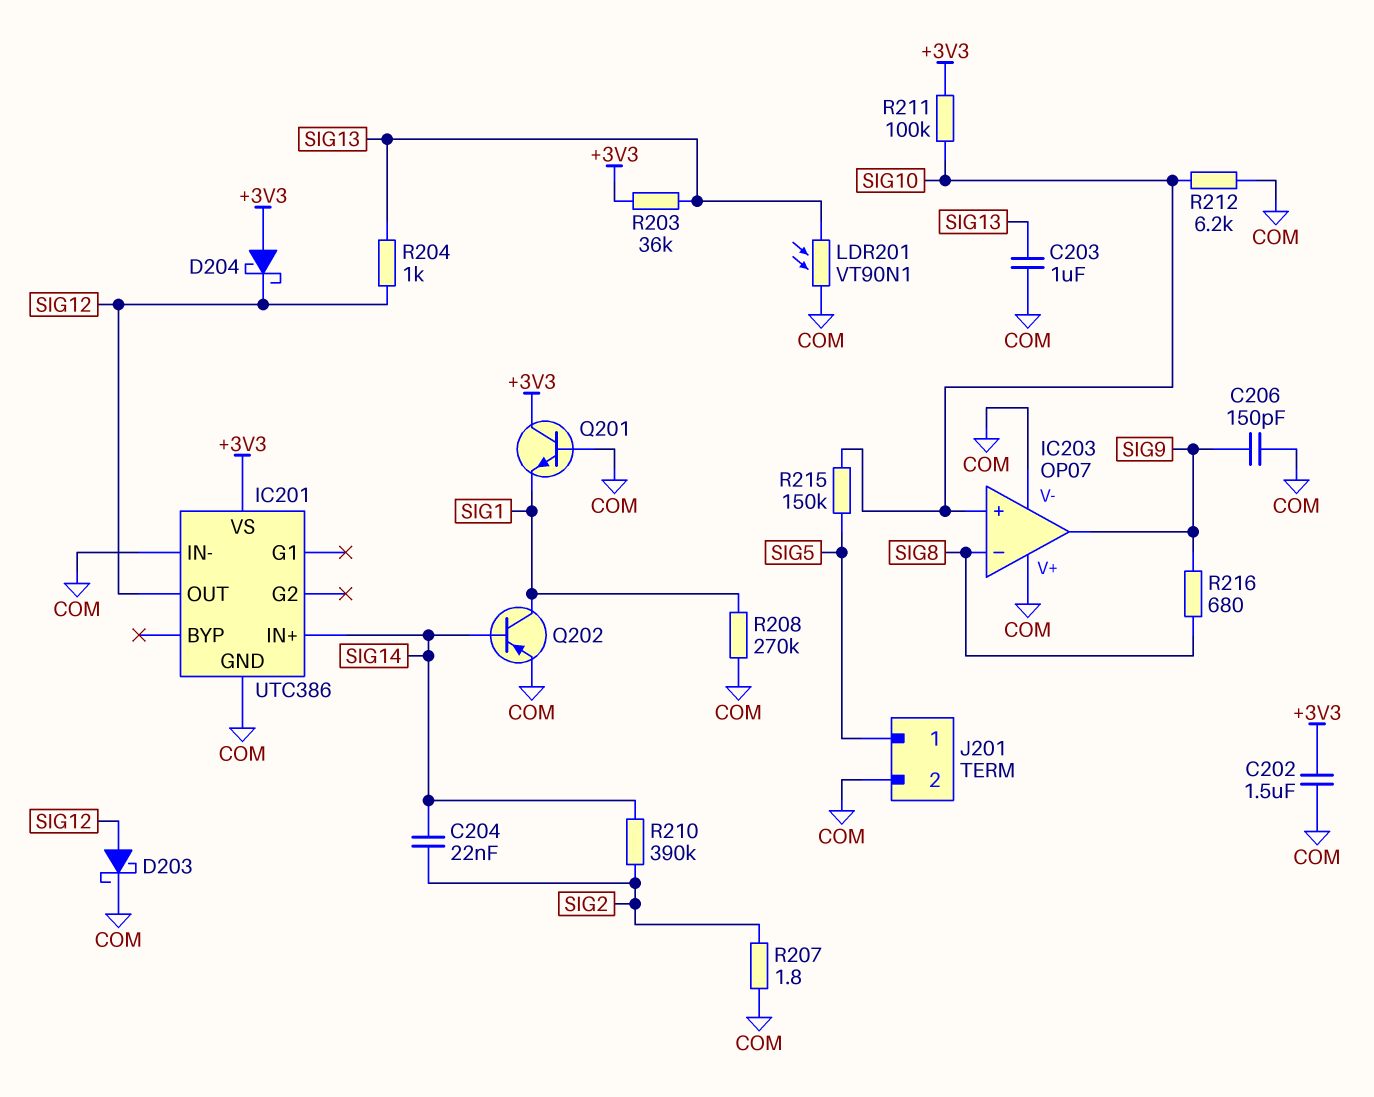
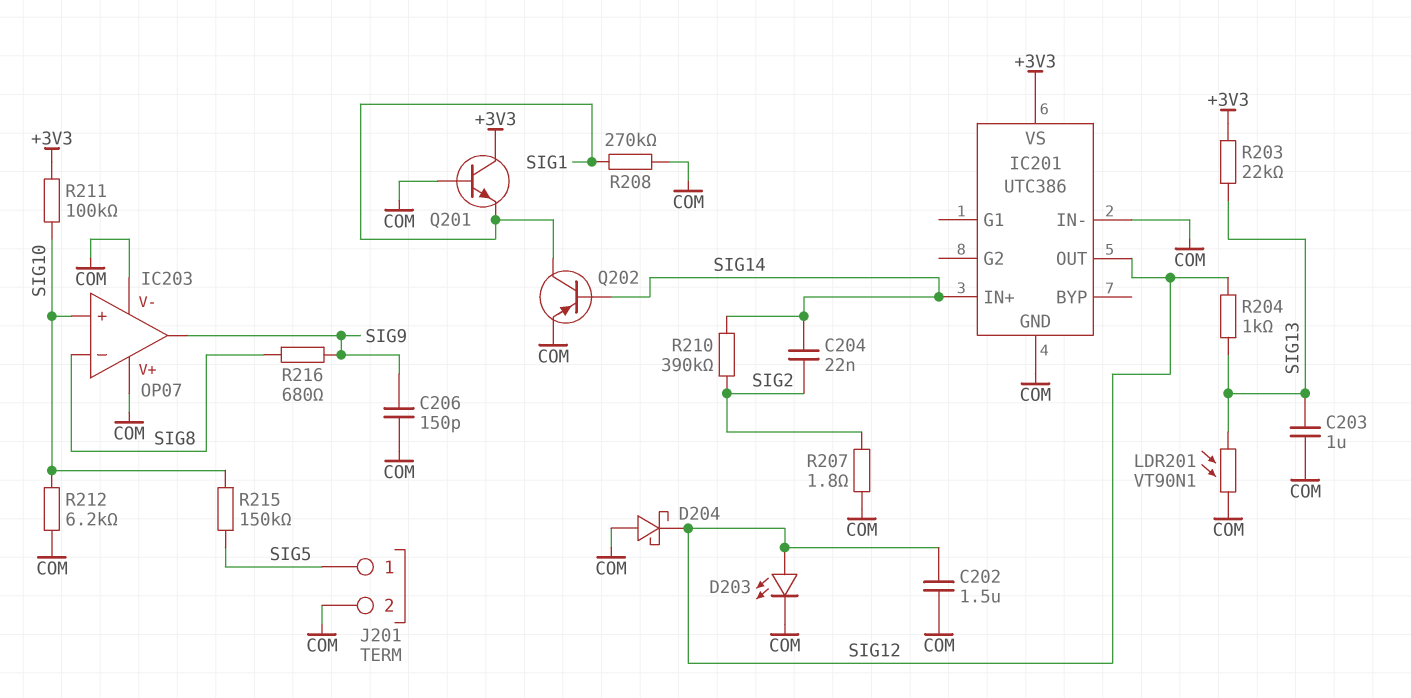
C202: 1.5uF (+3V3, COM) -> 1.5uF (COM, SIG12)
D203: schottky (A SIG12, K COM) -> LED (A SIG12, K COM)
D204: schottky (A +3V3, K SIG12) -> schottky (A COM, K SIG12)
R203: 36k (+3V3, SIG13) -> 22k (+3V3, SIG13)

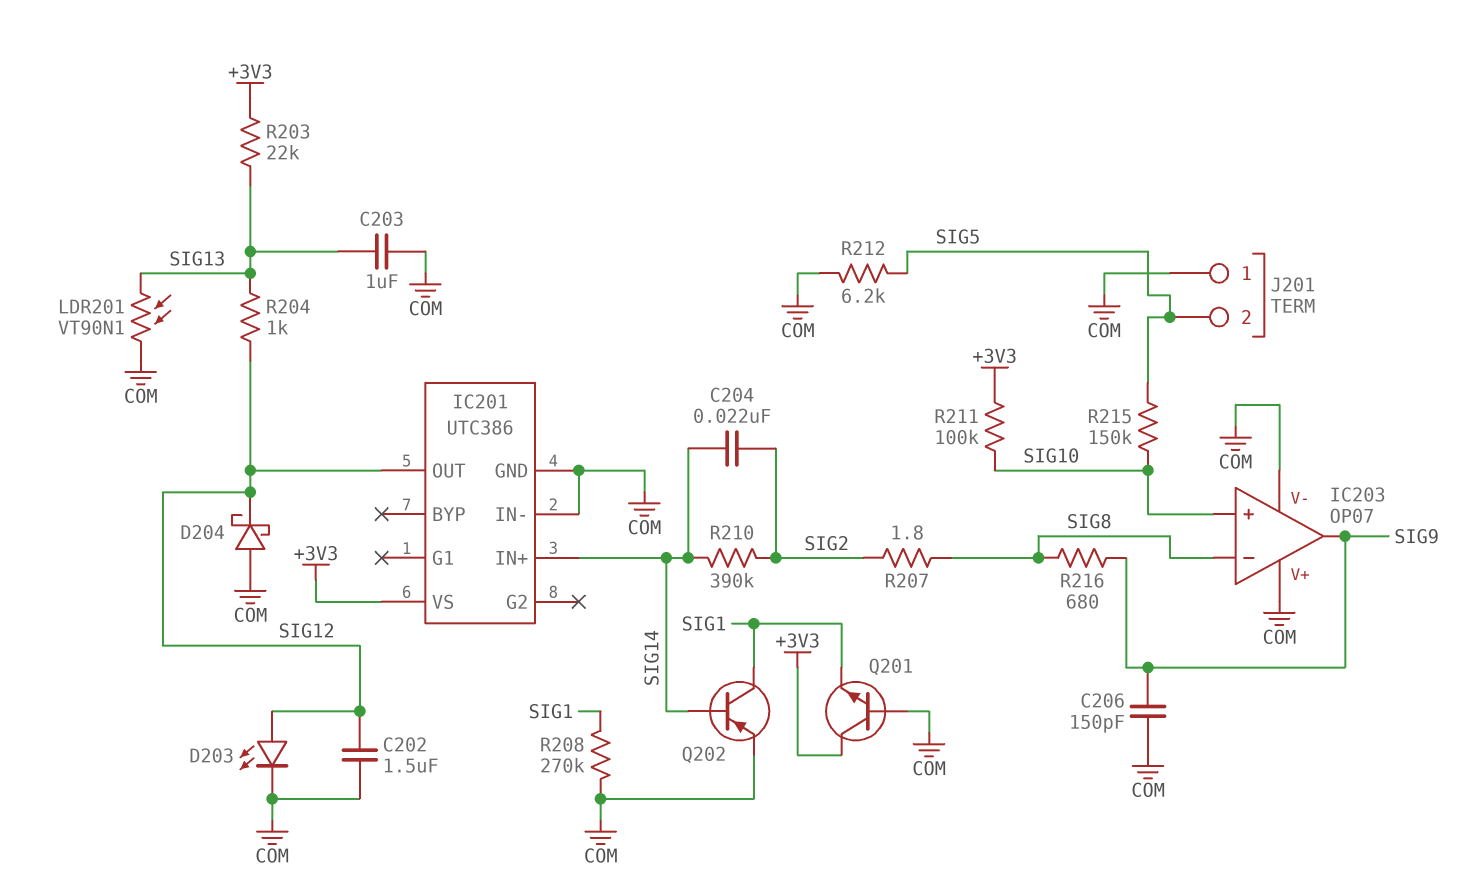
J201 pin 1: SIG5 -> COM
J201 pin 2: COM -> SIG5
R207: 1.8 (COM, SIG2) -> 1.8 (SIG2, SIG8)
R212: 6.2k (COM, SIG10) -> 6.2k (COM, SIG5)

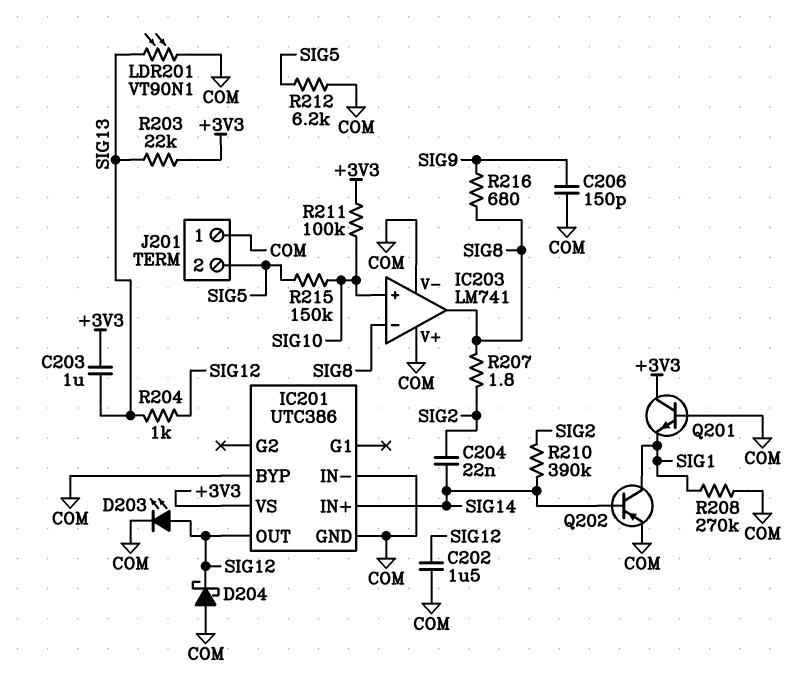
C203: 1uF (COM, SIG13) -> 1uF (+3V3, SIG13)
IC201 pin BYP: none -> COM
IC203: OP07 -> LM741
IC203 pin out: SIG9 -> SIG8

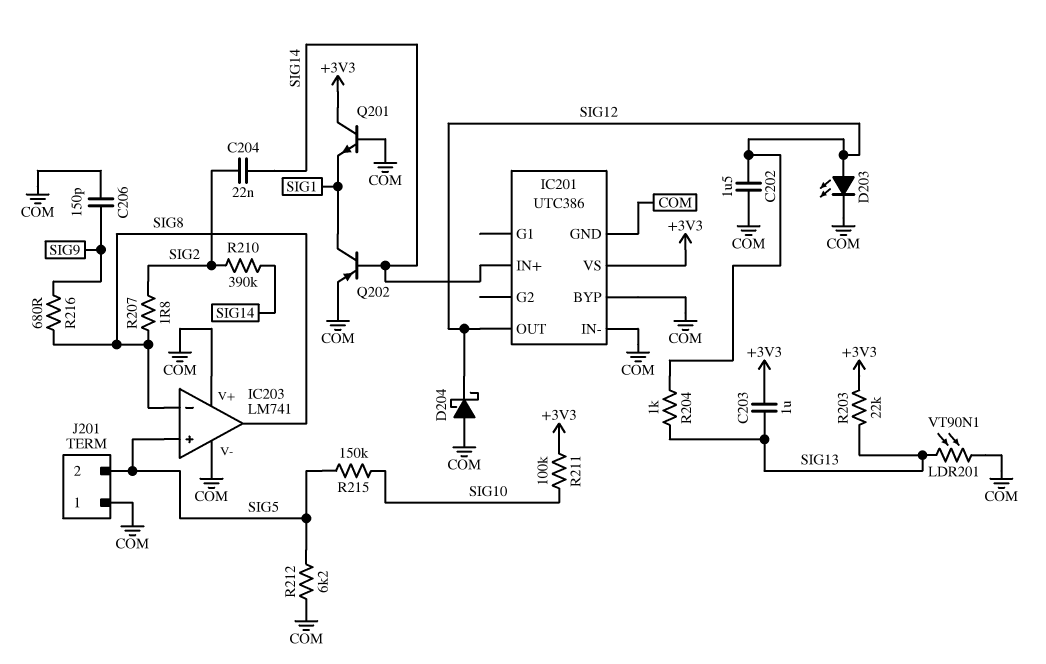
IC203 pin in+: SIG10 -> SIG5
R208: 270k (COM, SIG1) -> none

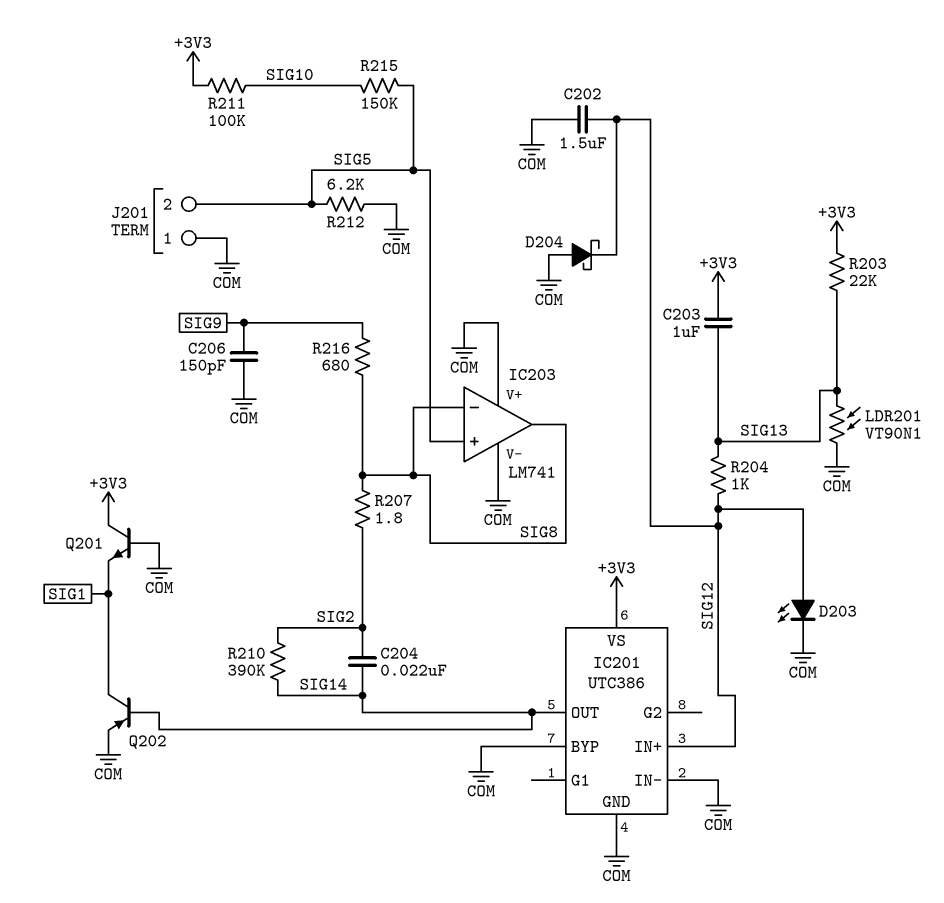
IC201 pin IN+: SIG14 -> SIG12
IC201 pin OUT: SIG12 -> SIG14

